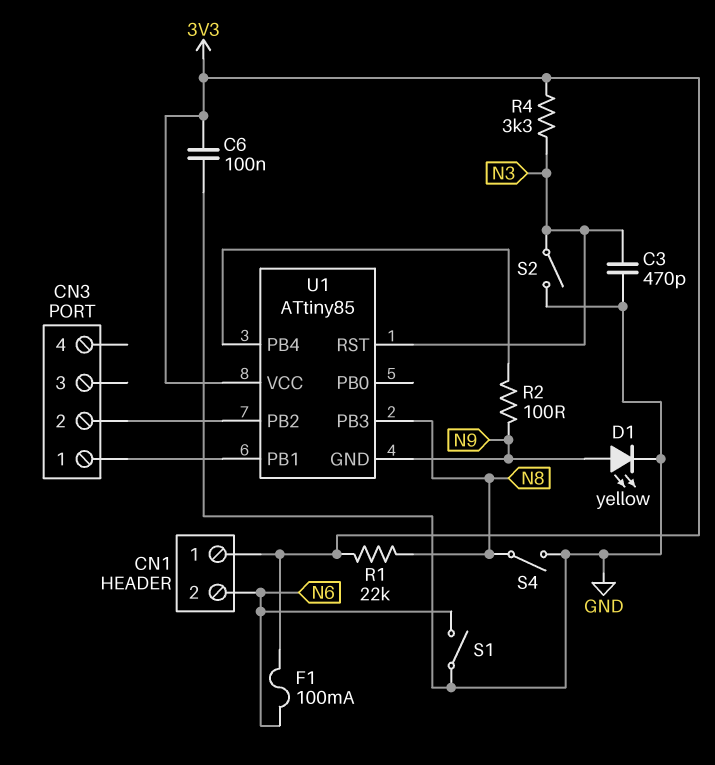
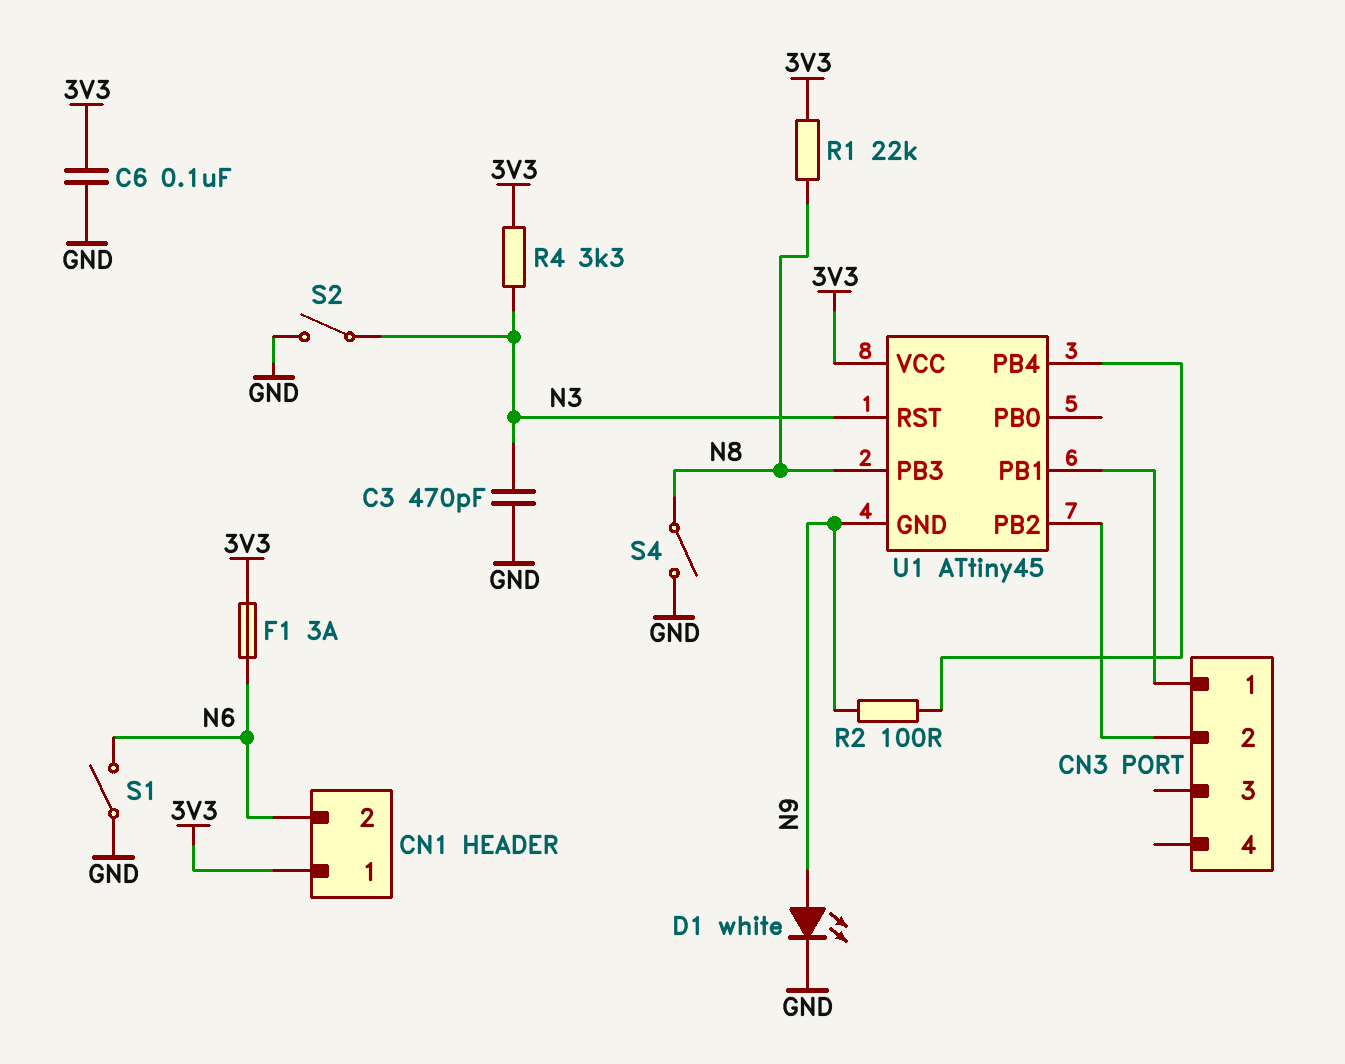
D1: LED yellow (A N9, K GND) -> LED white (A N9, K GND)
F1: 100mA (3V3, N6) -> 3A (3V3, N6)
U1: ATtiny85 -> ATtiny45

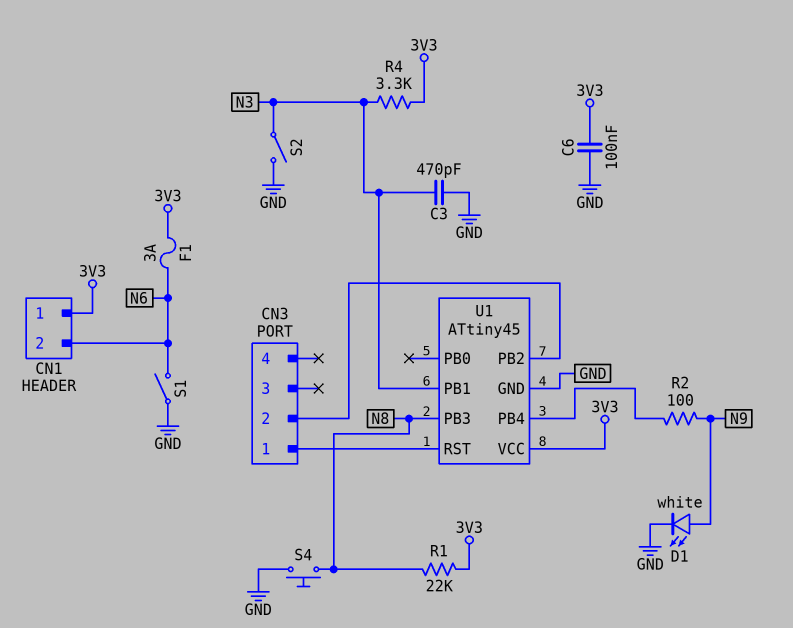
S4: switch (GND, N8) -> button (GND, N8)
U1 pin GND: N9 -> GND
U1 pin PB1: CN3/1 -> N3
U1 pin RST: N3 -> CN3/1

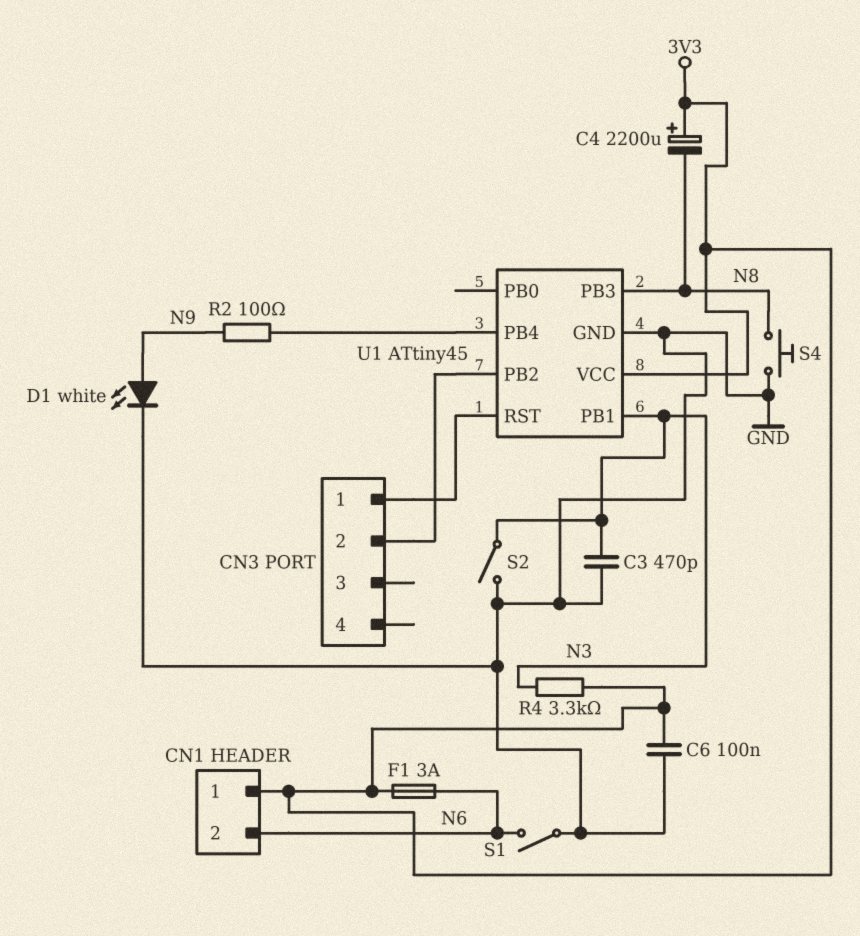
C4: none -> 2200uF (plus 3V3, minus N8)
R1: 22k (3V3, N8) -> none

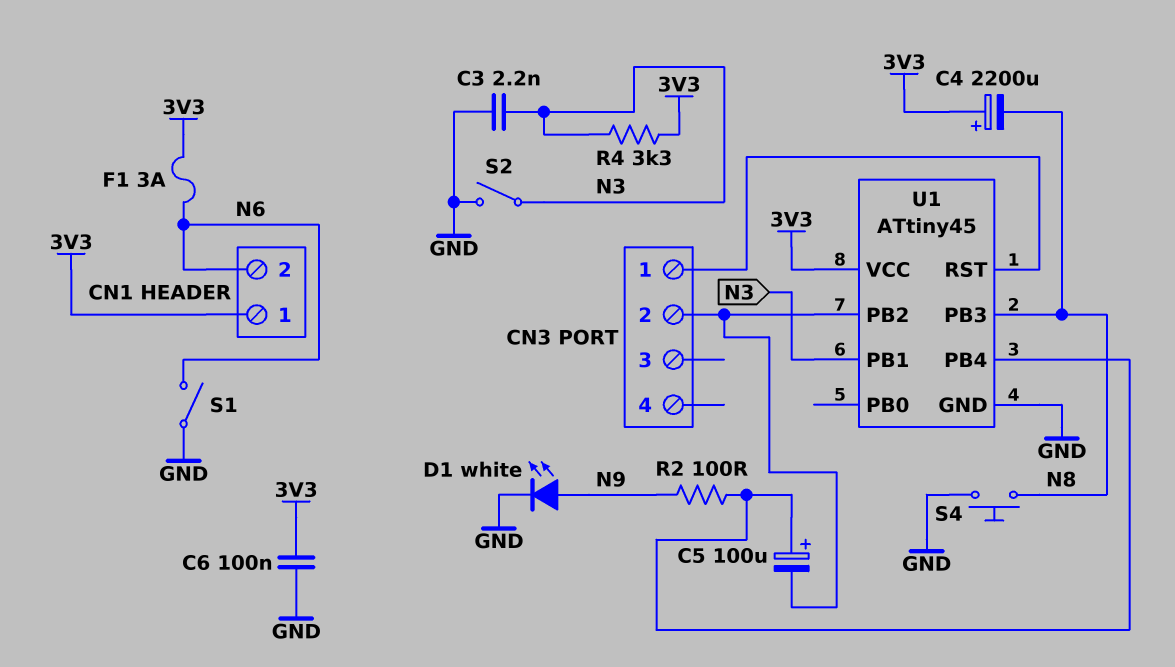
C3: 470pF (GND, N3) -> 2.2nF (GND, N3)
C5: none -> 100uF (plus U1/PB4, minus CN3/2)

